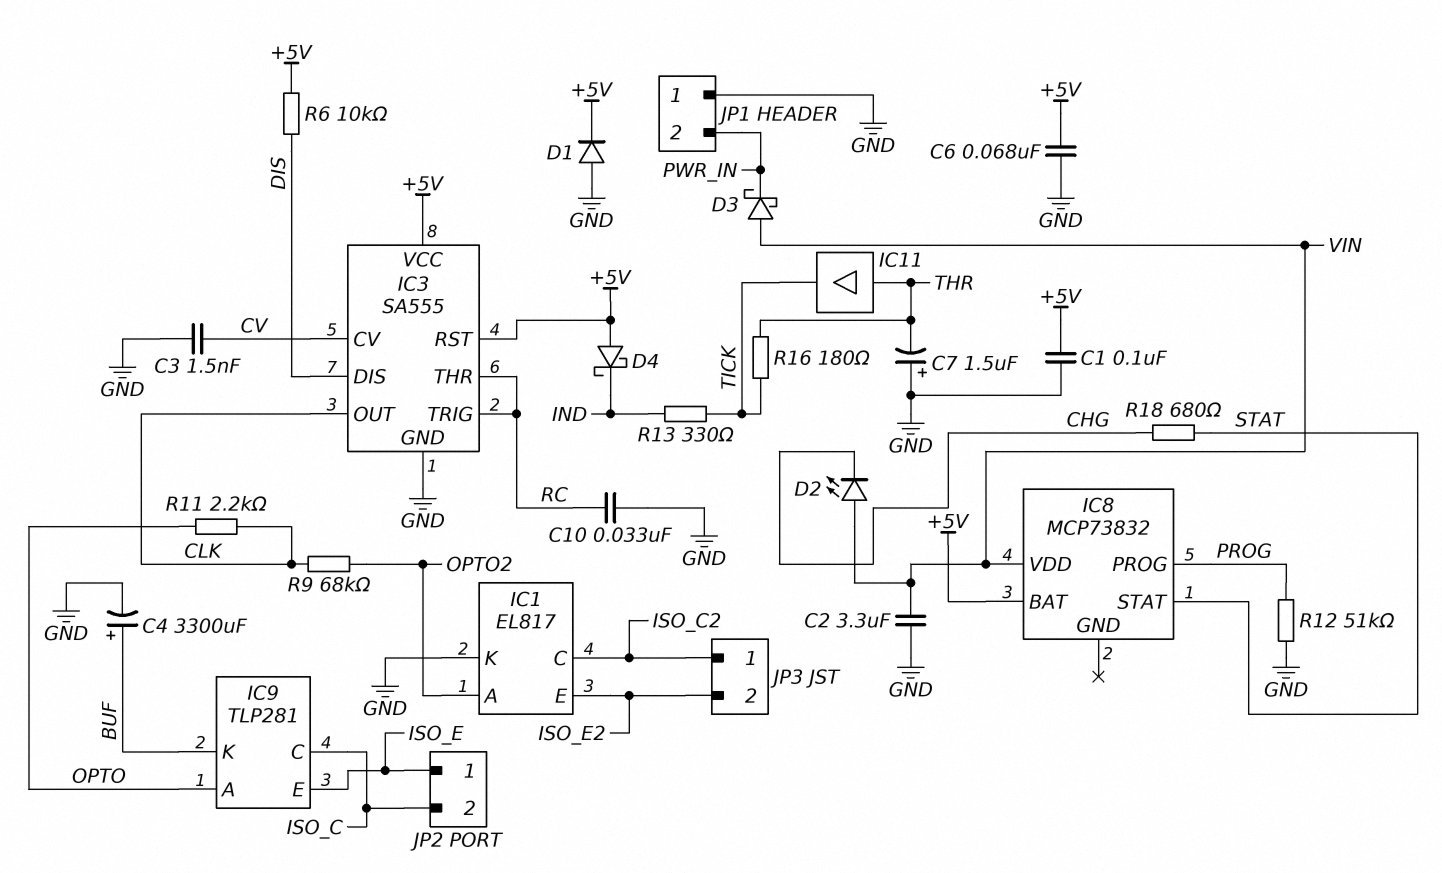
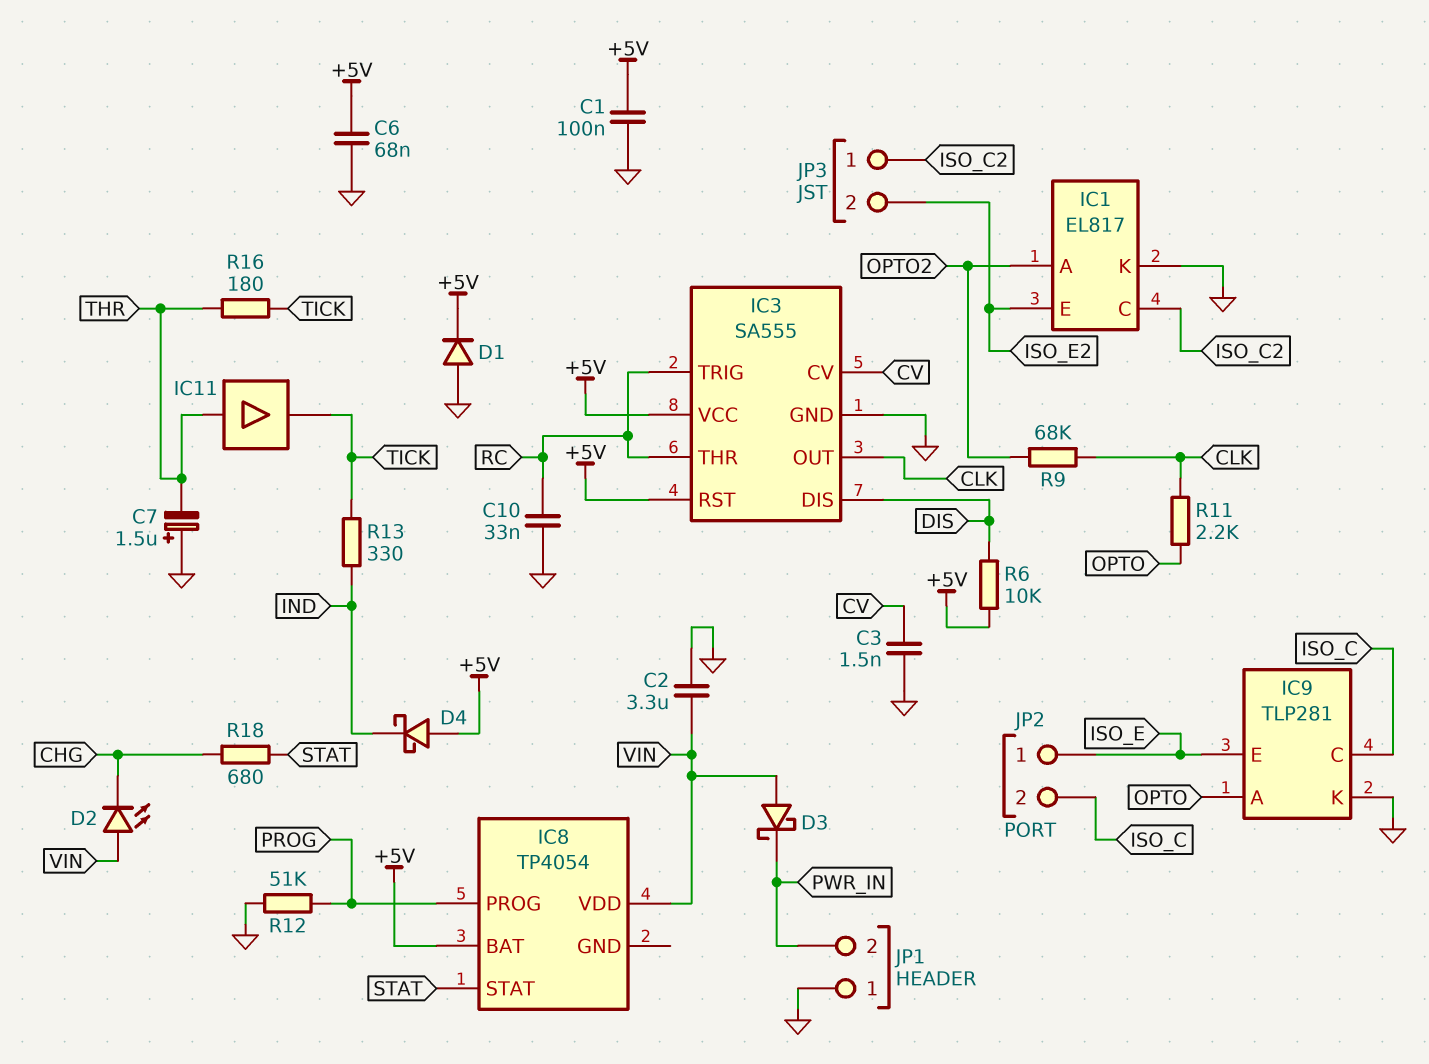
C4: 3300uF (plus BUF, minus GND) -> none
IC8: MCP73832 -> TP4054
IC9 pin K: BUF -> GND

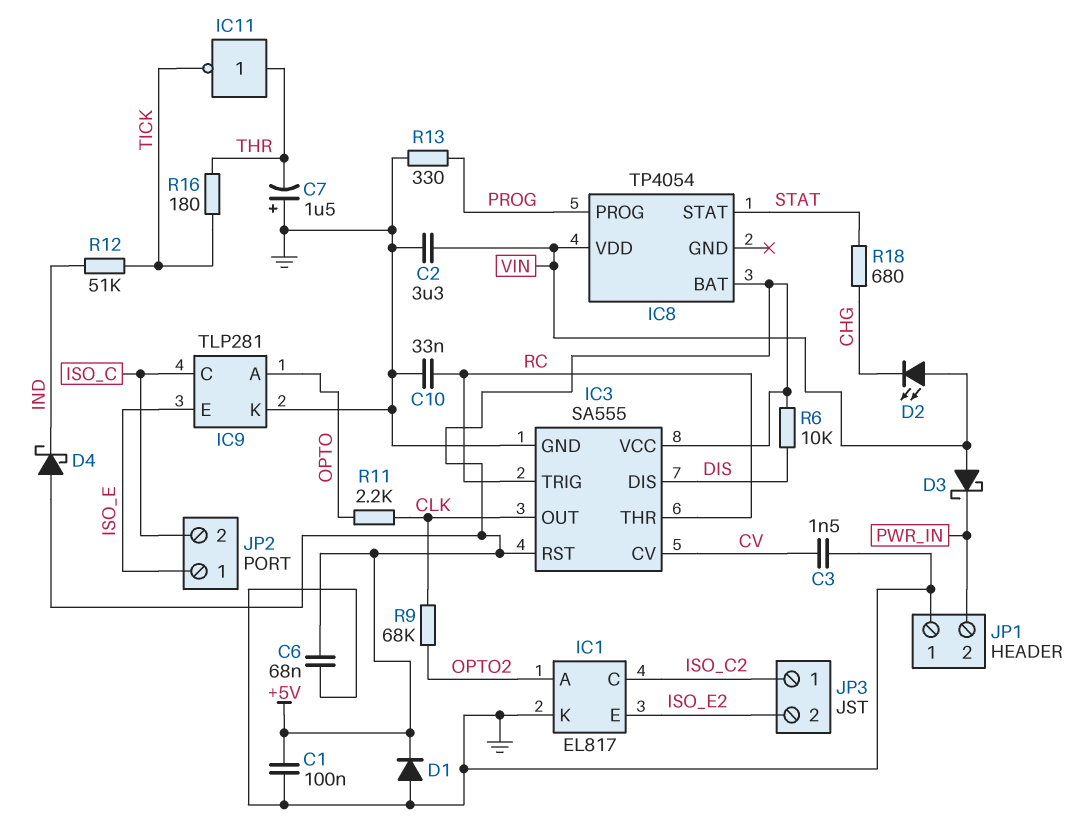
IC11: buffer (in THR, out TICK) -> NOT (in THR, out TICK)
R12: 51k (GND, PROG) -> 51k (IND, TICK)
R13: 330 (IND, TICK) -> 330 (GND, PROG)

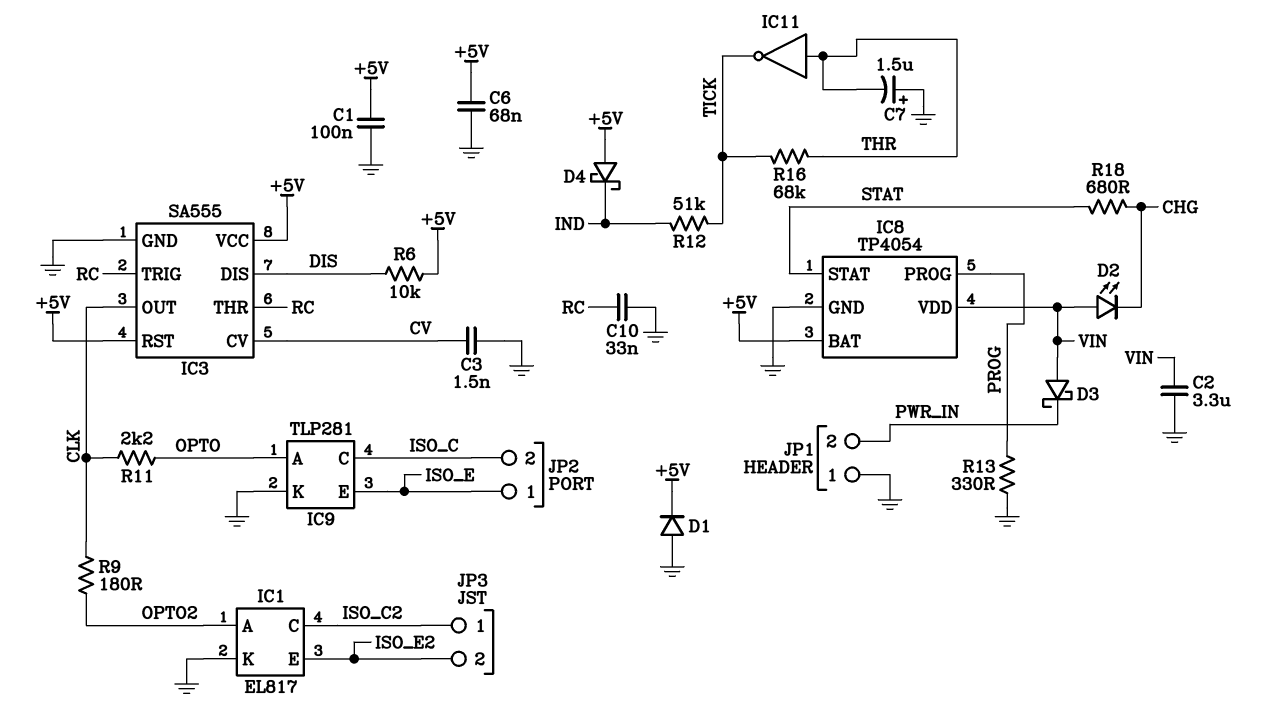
IC8 pin GND: none -> GND
R9: 68k (CLK, OPTO2) -> 180 (CLK, OPTO2)
R16: 180 (THR, TICK) -> 68k (THR, TICK)

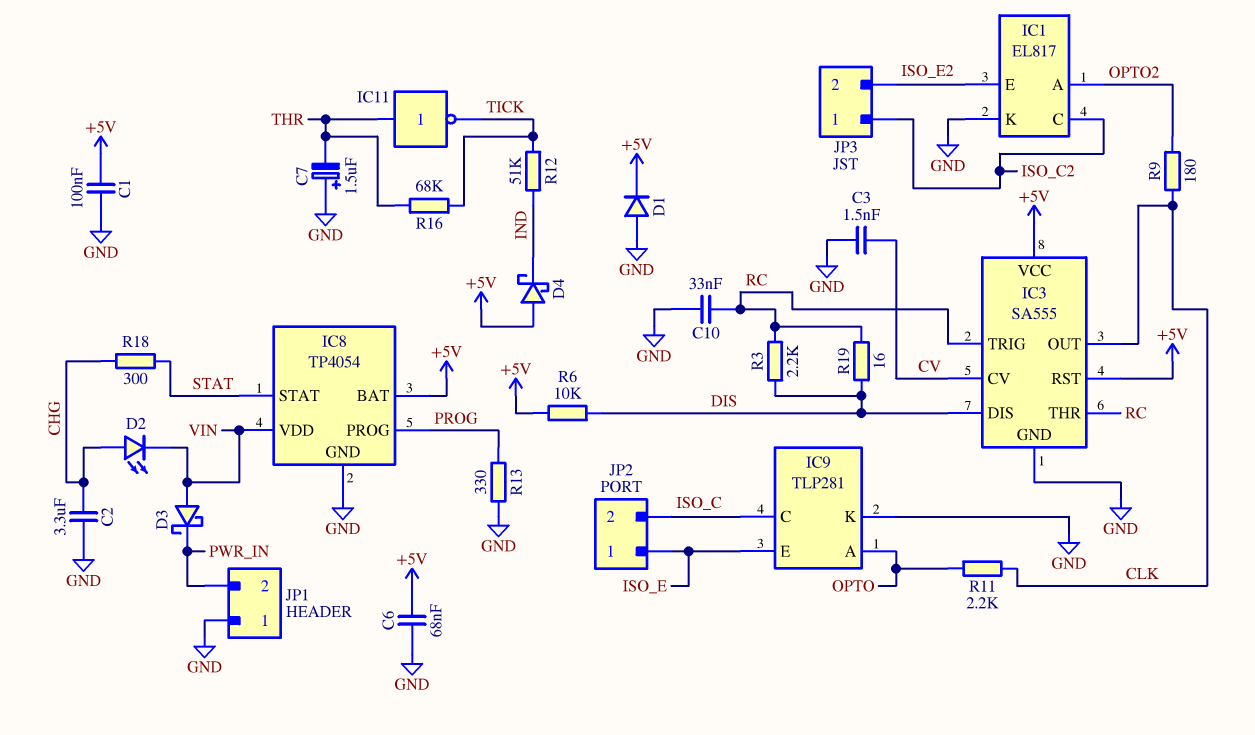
C2: 3.3uF (GND, VIN) -> 3.3uF (CHG, GND)
D2: LED (A VIN, K CHG) -> LED (A CHG, K VIN)
R3: none -> 2.2k (DIS, RC)
R18: 680 (CHG, STAT) -> 300 (CHG, STAT)
R19: none -> 16 (DIS, RC)

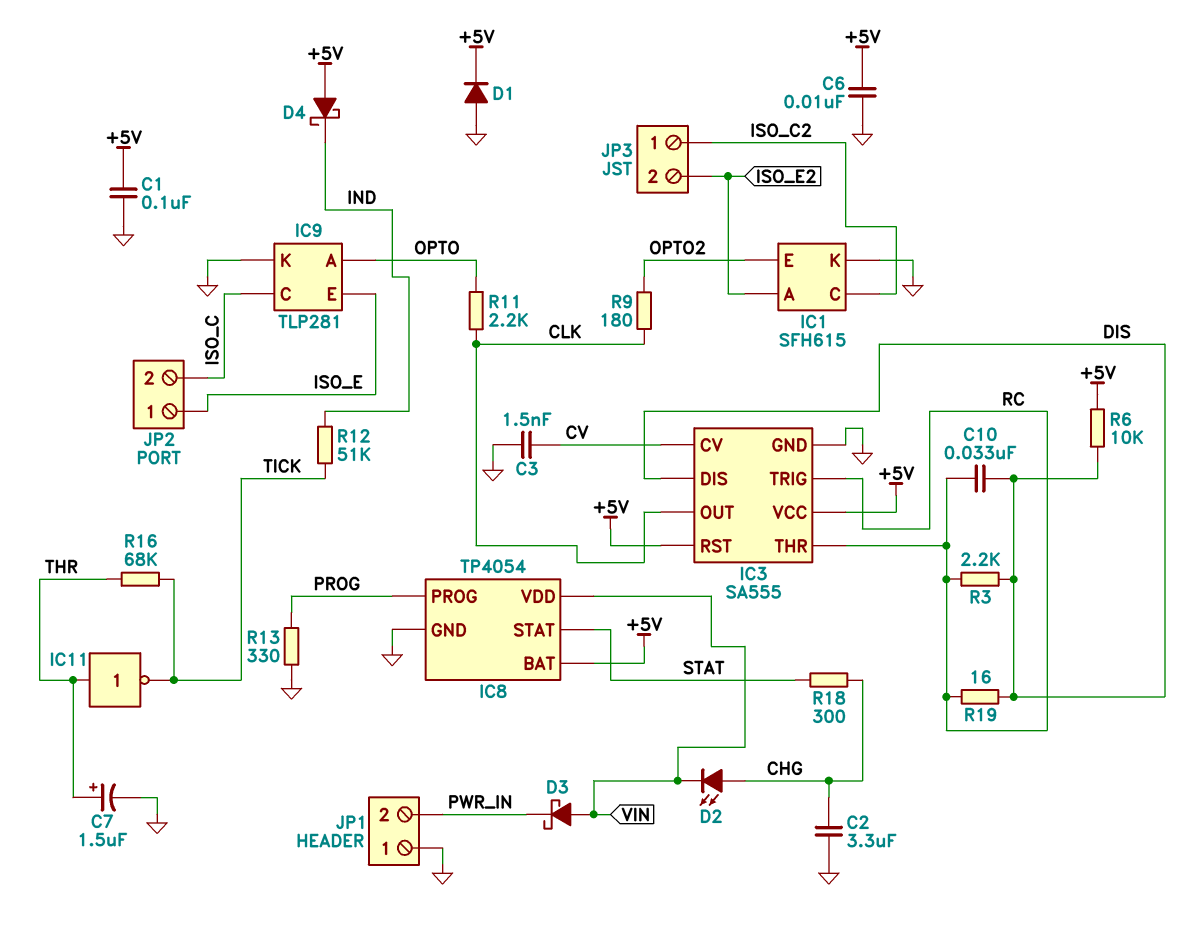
C6: 68nF (+5V, GND) -> 10nF (+5V, GND)
C7: 1.5uF (plus GND, minus THR) -> 1.5uF (plus THR, minus GND)
C10: 33nF (GND, RC) -> 33nF (DIS, RC)
IC1: EL817 -> SFH615
IC1 pin A: OPTO2 -> ISO_E2
IC1 pin E: ISO_E2 -> OPTO2

